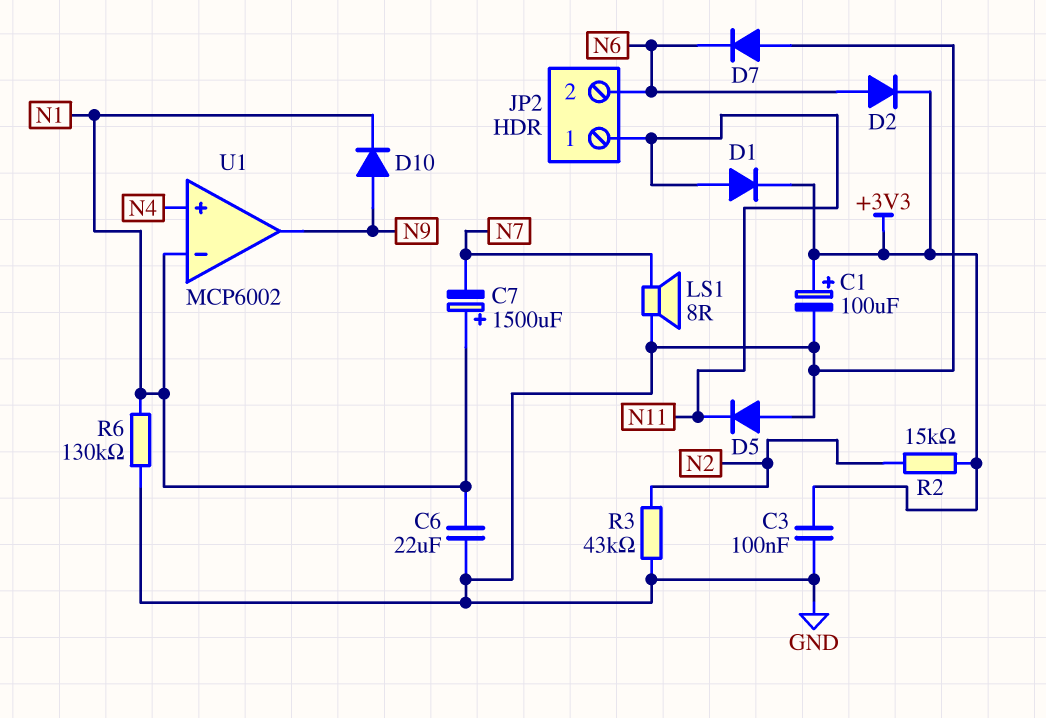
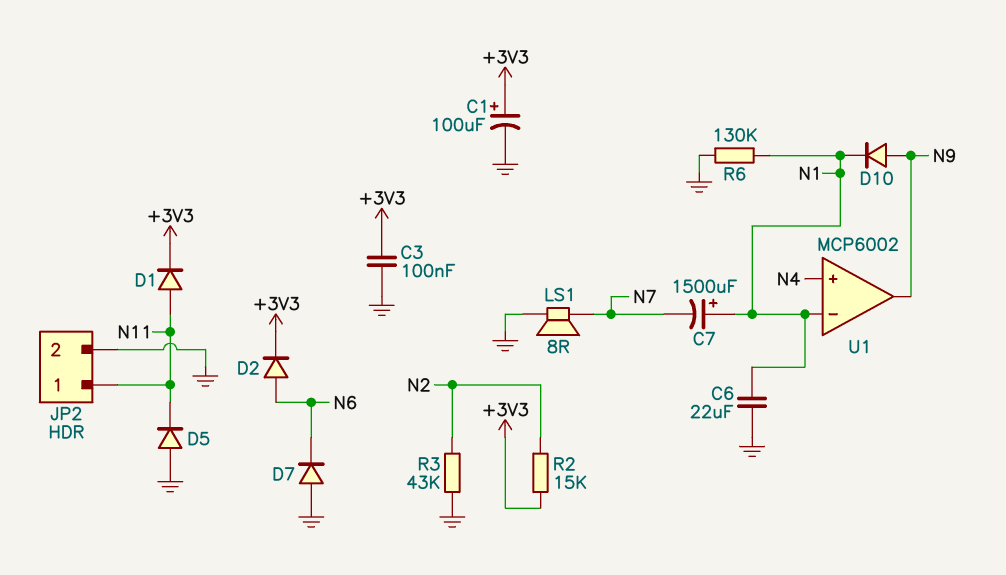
JP2 pin 2: N6 -> GND

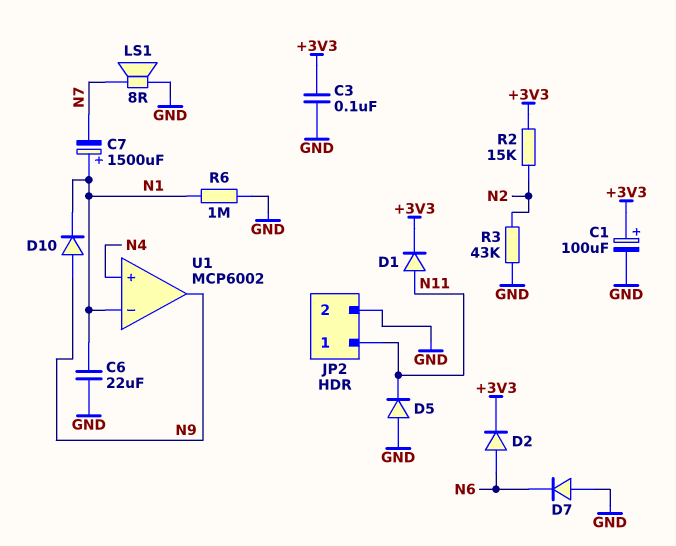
R6: 130k (GND, N1) -> 1M (GND, N1)

